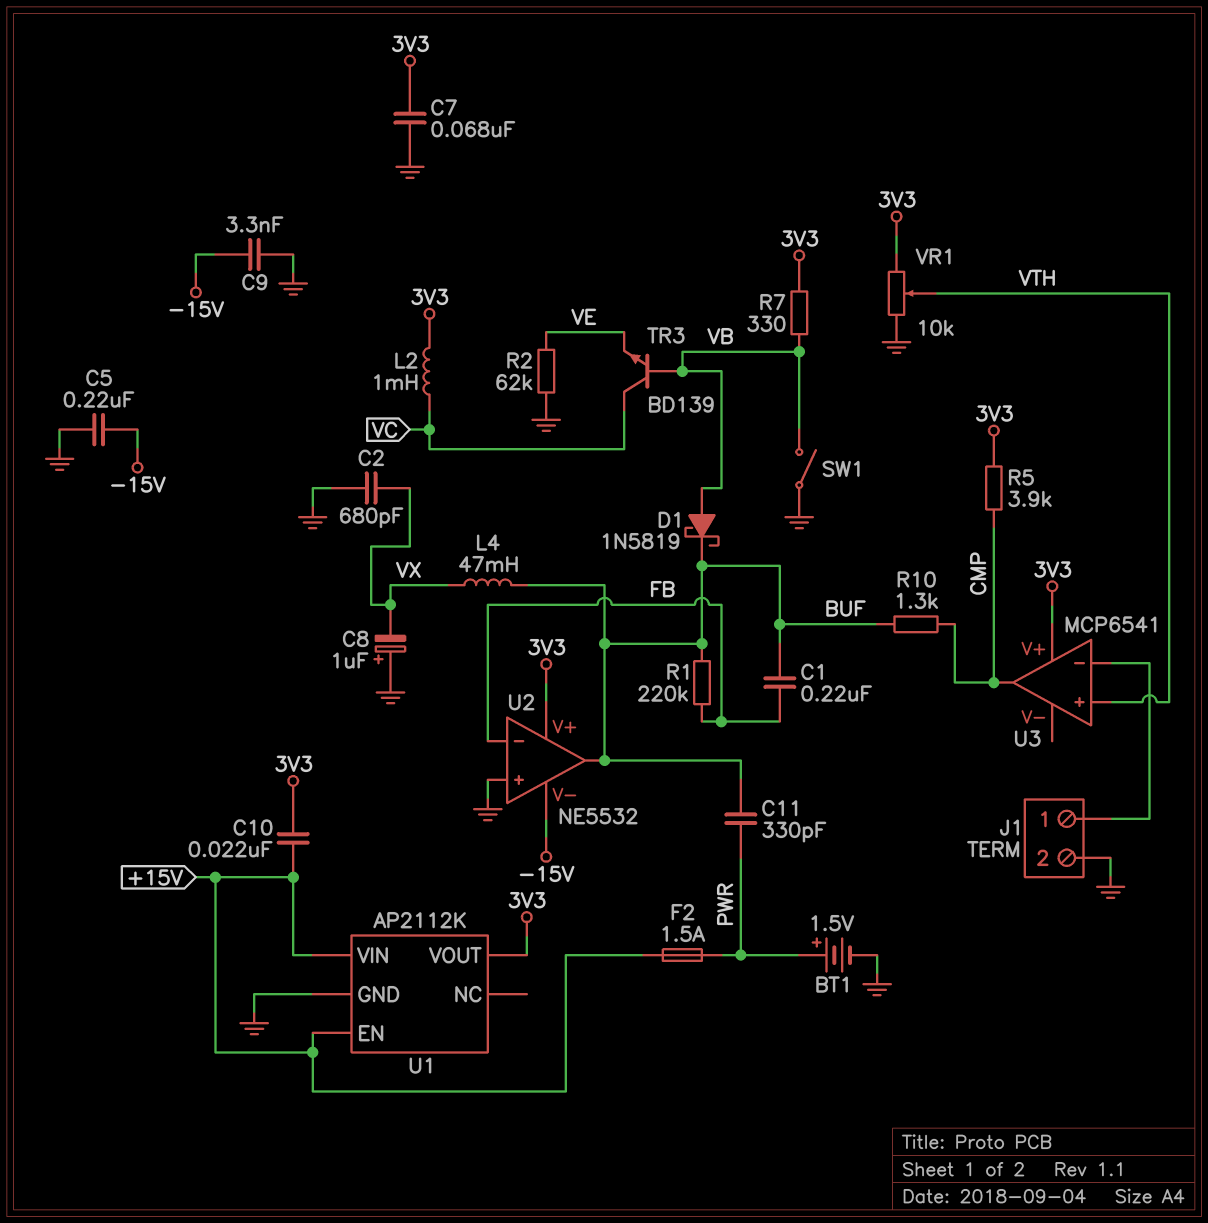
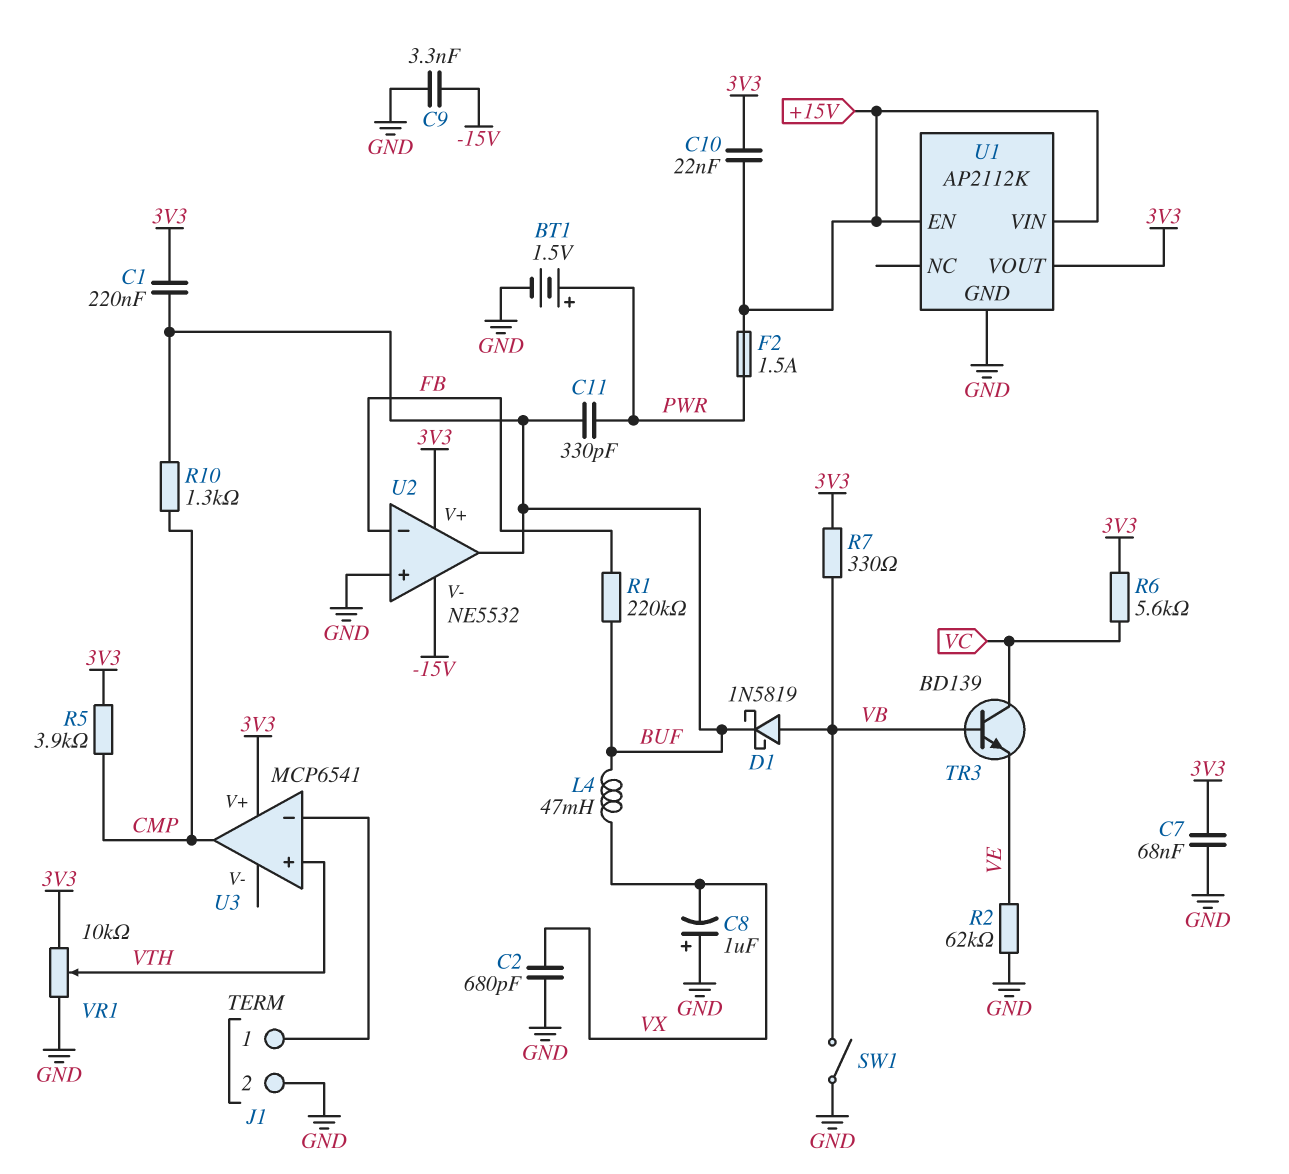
C1: 220nF (BUF, FB) -> 220nF (3V3, BUF)
C5: 220nF (-15V, GND) -> none
L2: 1mH (3V3, VC) -> none
R6: none -> 5.6k (3V3, VC)

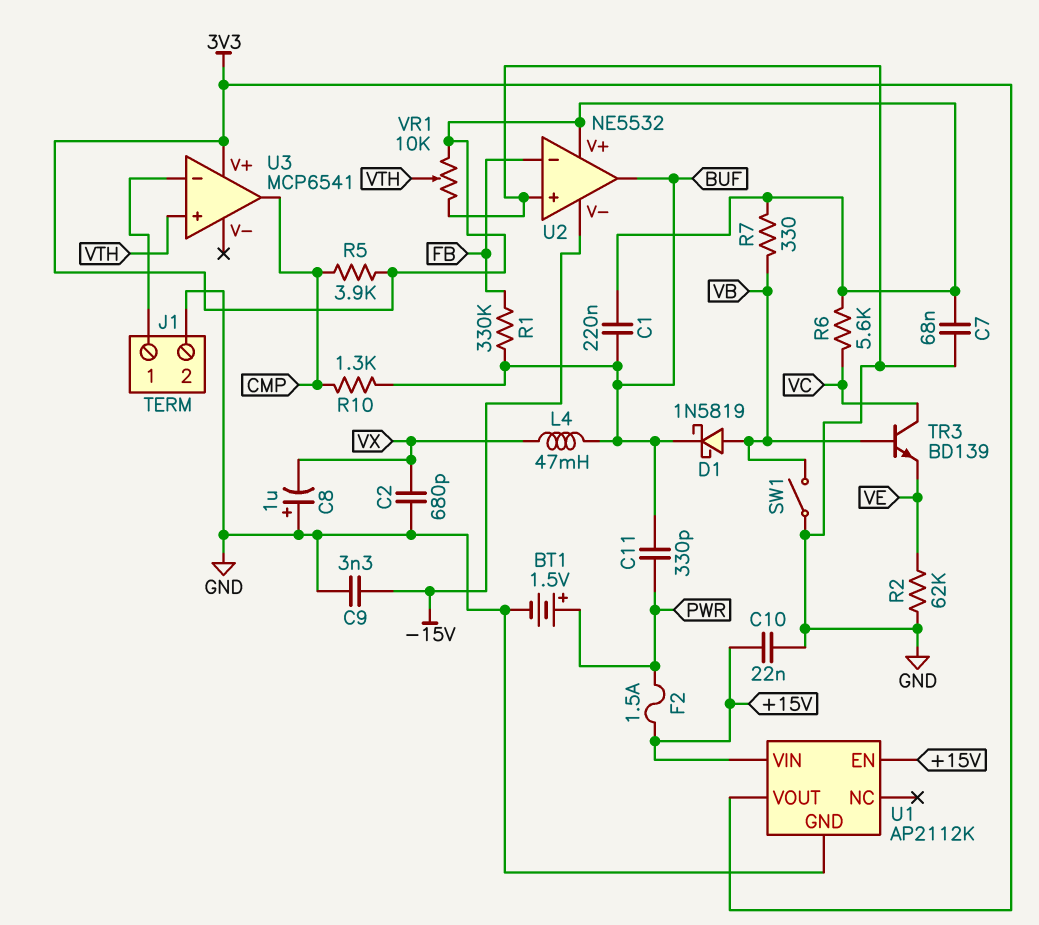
C10: 22nF (+15V, 3V3) -> 22nF (+15V, GND)
R1: 220k (BUF, FB) -> 330k (BUF, FB)

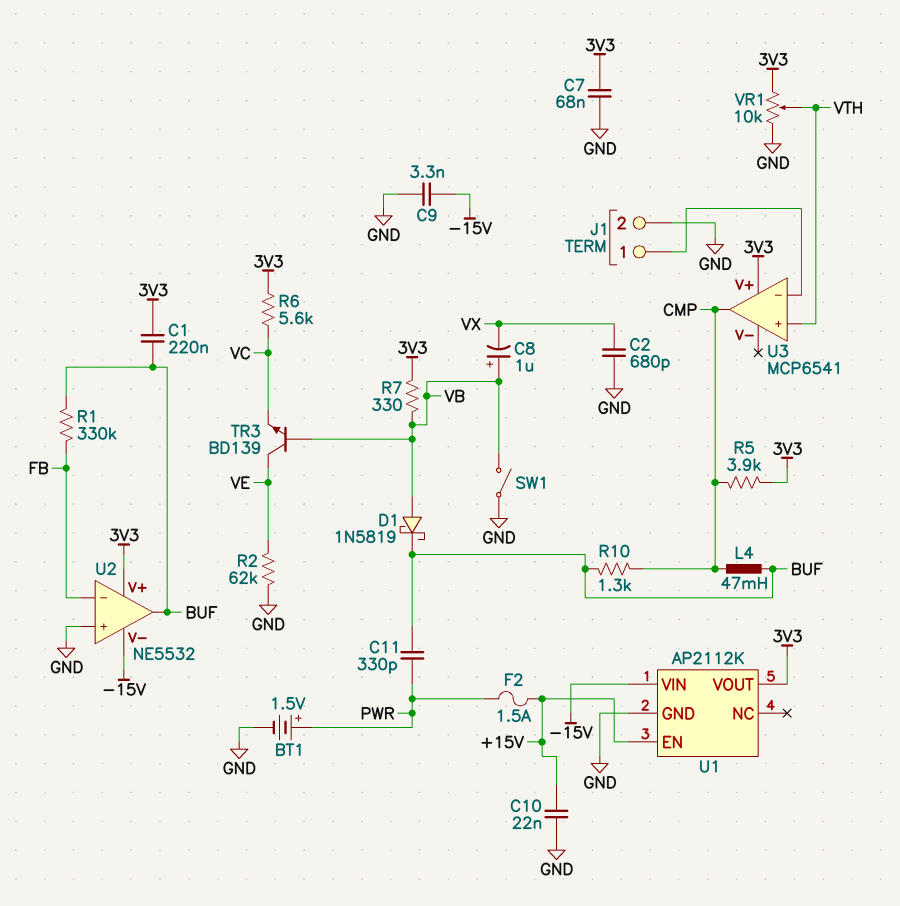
C8: 1uF (plus GND, minus VX) -> 1uF (plus VB, minus VX)
L4: 47mH (BUF, VX) -> 47mH (BUF, CMP)
TR3: NPN BD139 (B VB, C VC, E VE) -> NPN BD139 (B VB, C VE, E VC)
U1 pin VIN: +15V -> -15V

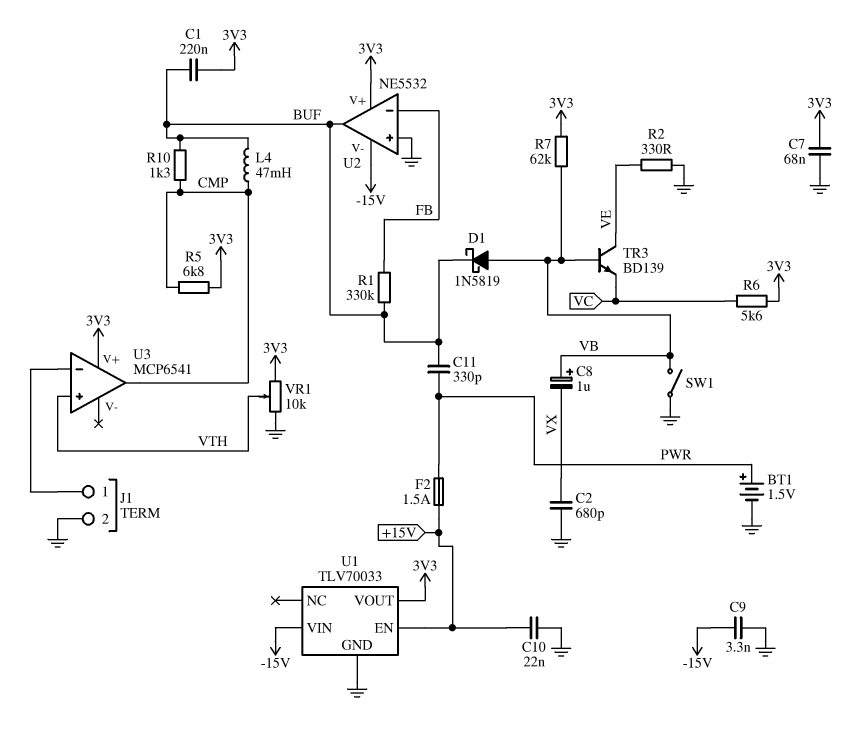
R2: 62k (GND, VE) -> 330 (GND, VE)
R5: 3.9k (3V3, CMP) -> 6.8k (3V3, CMP)
R7: 330 (3V3, VB) -> 62k (3V3, VB)
U1: AP2112K -> TLV70033

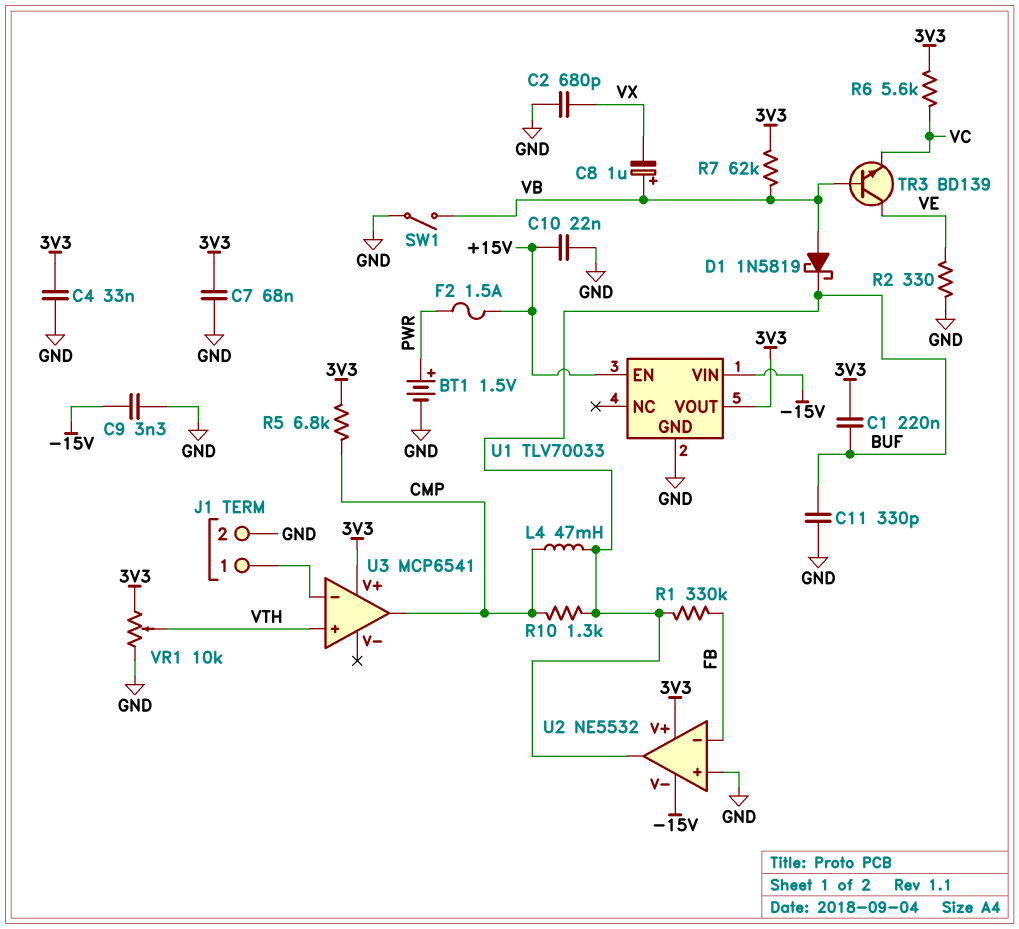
C4: none -> 33nF (3V3, GND)
C11: 330pF (BUF, PWR) -> 330pF (BUF, GND)

